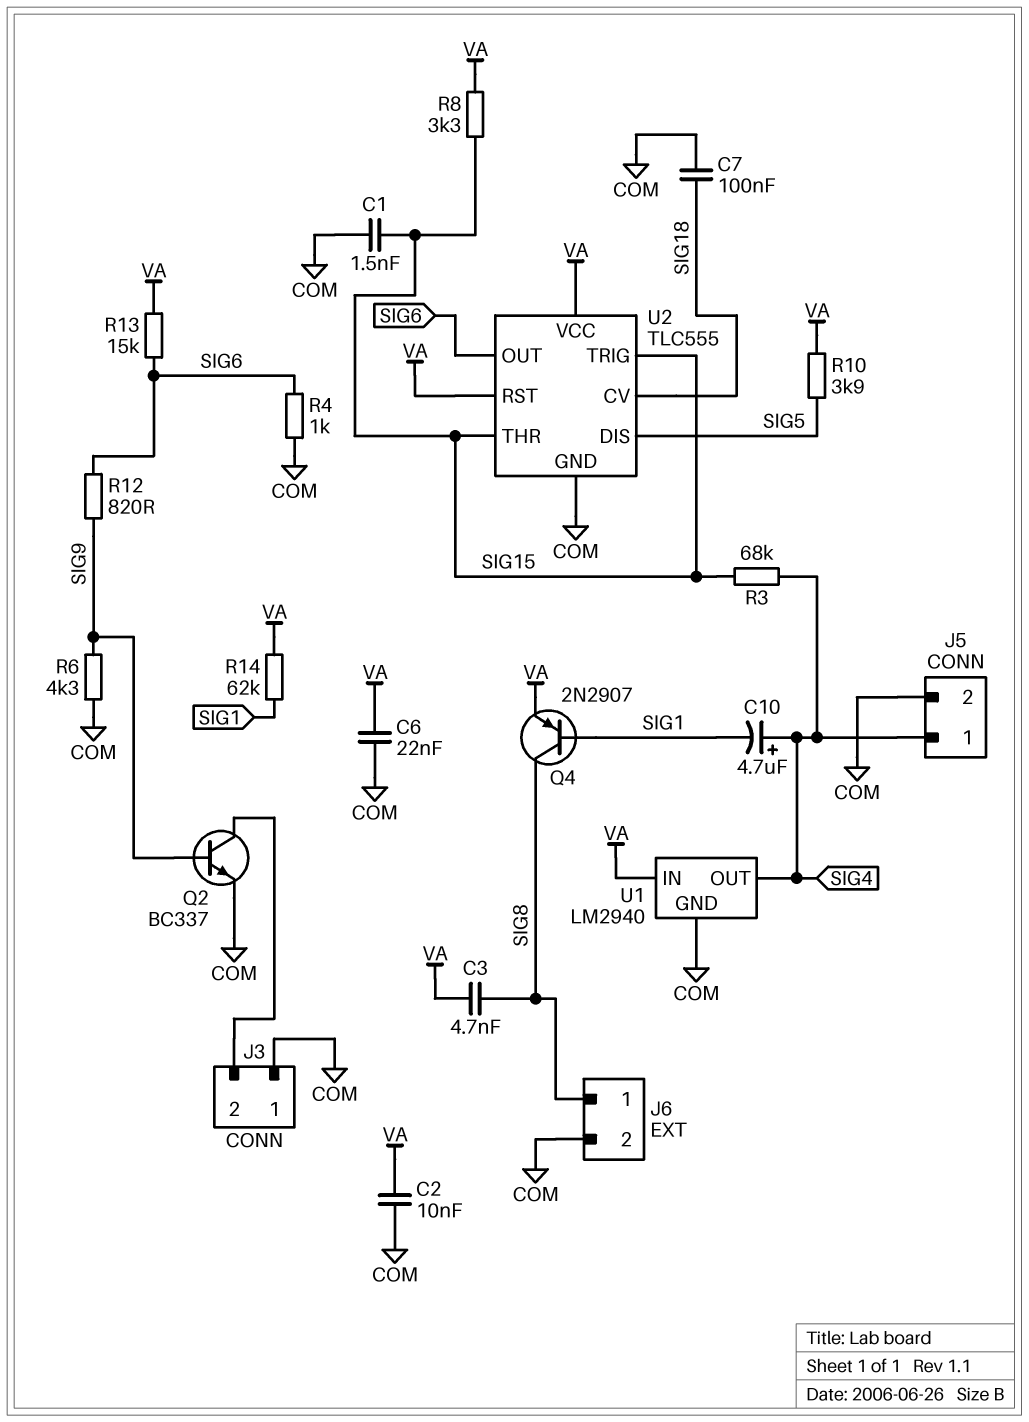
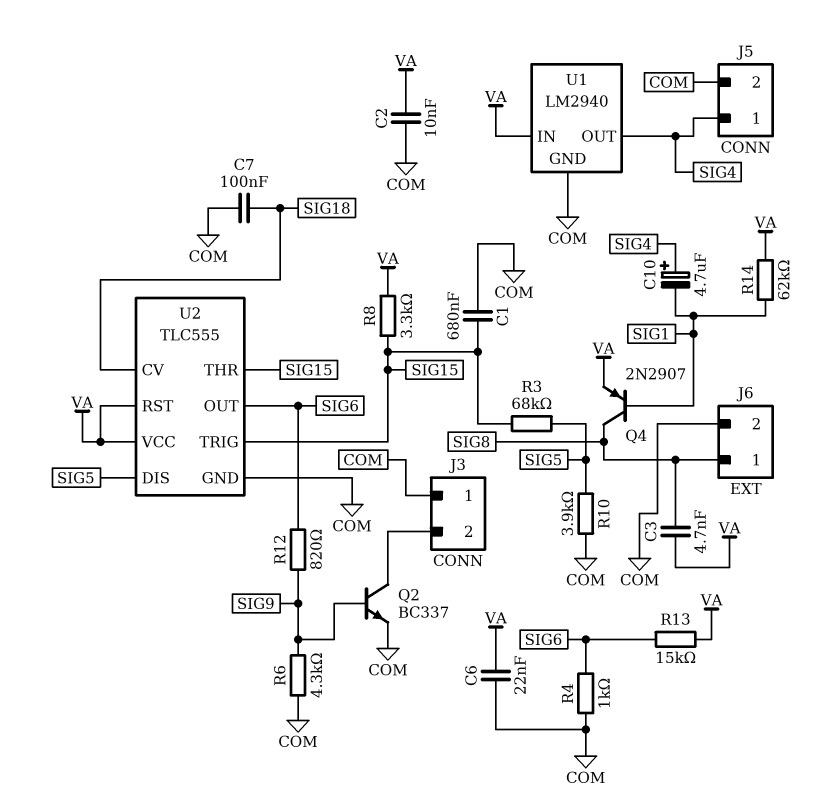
C1: 1.5nF (COM, SIG15) -> 680nF (COM, SIG15)
R3: 68k (SIG4, SIG15) -> 68k (SIG5, SIG15)
R10: 3.9k (SIG5, VA) -> 3.9k (COM, SIG5)

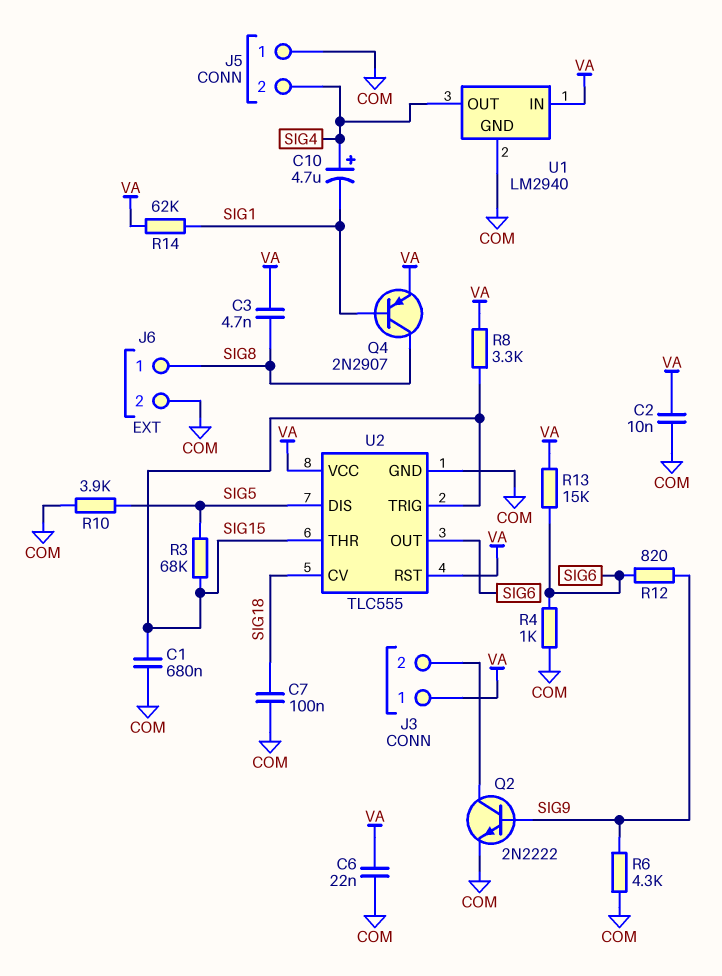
J3 pin 1: COM -> VA
J5 pin 1: SIG4 -> COM
J5 pin 2: COM -> SIG4
Q2: NPN BC337 (B SIG9, C J3/2, E COM) -> NPN 2N2222 (B SIG9, C J3/2, E COM)

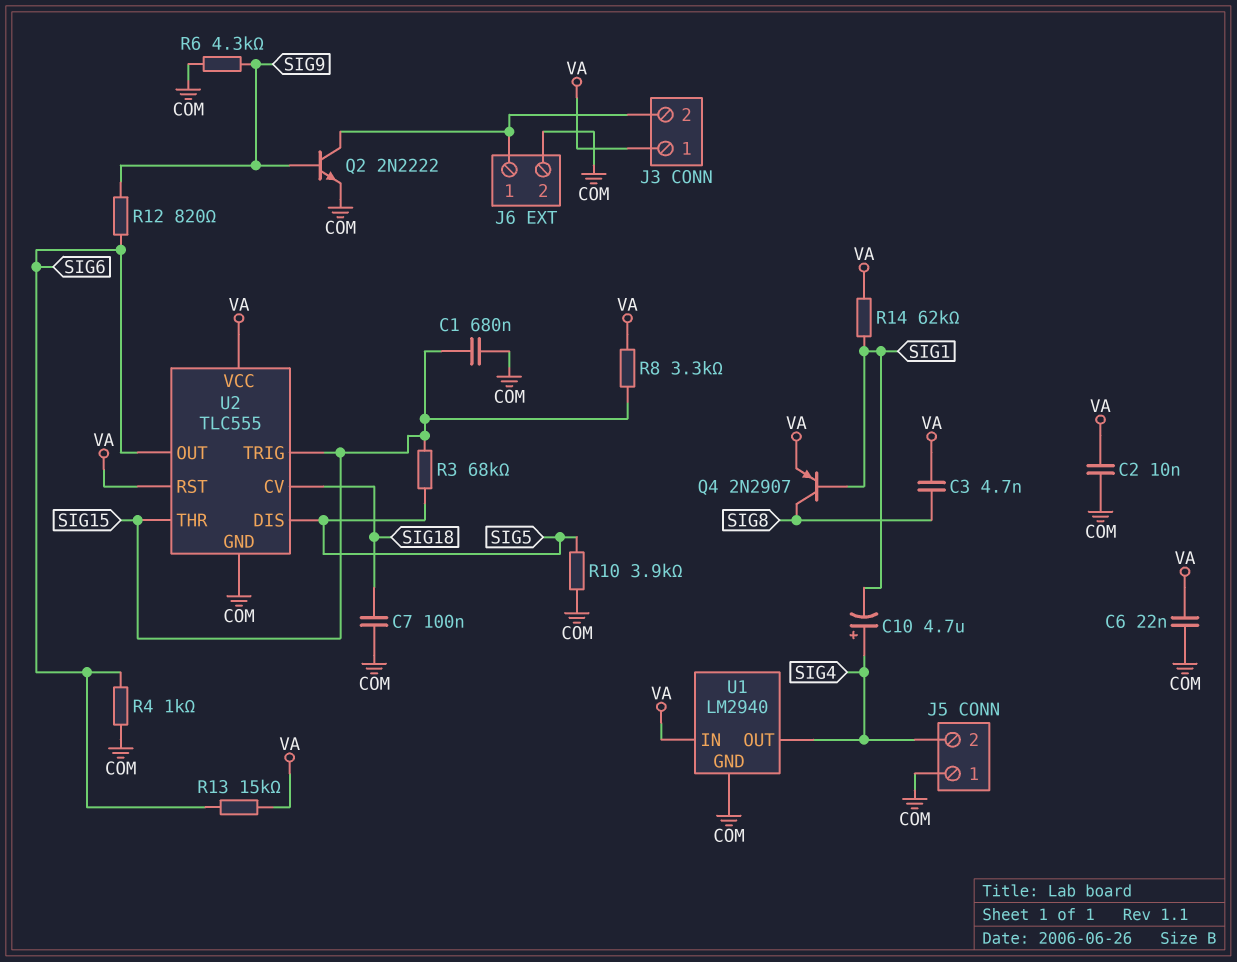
J6 pin 1: SIG8 -> J3/2

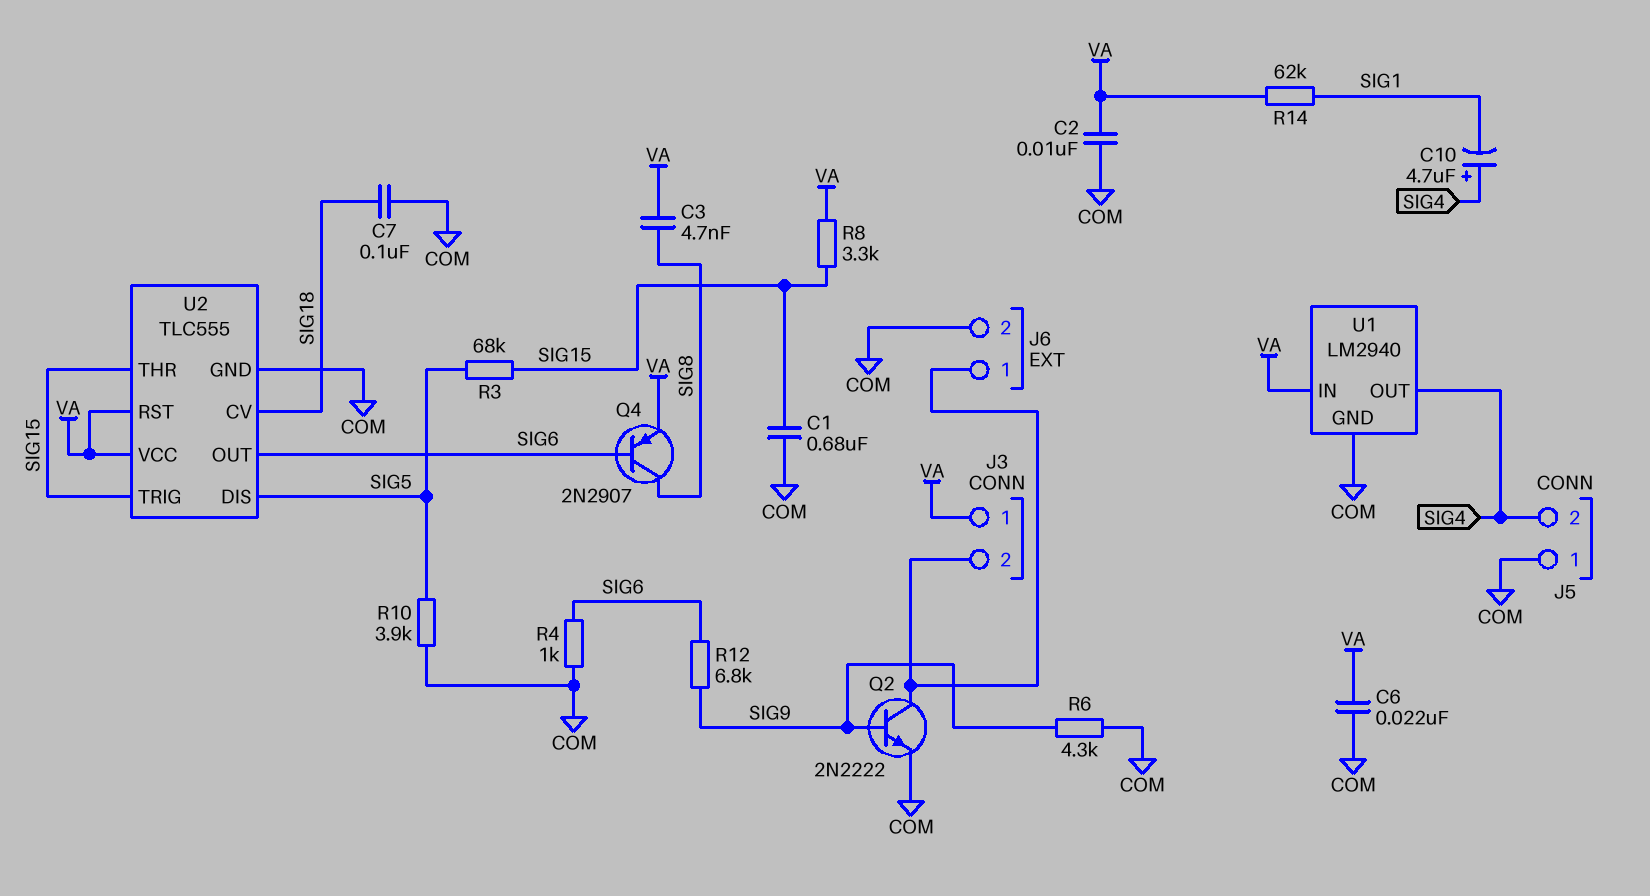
Q4: PNP 2N2907 (B SIG1, C SIG8, E VA) -> PNP 2N2907 (B SIG6, C SIG8, E VA)
R12: 820 (SIG6, SIG9) -> 6.8k (SIG6, SIG9)
R13: 15k (SIG6, VA) -> none

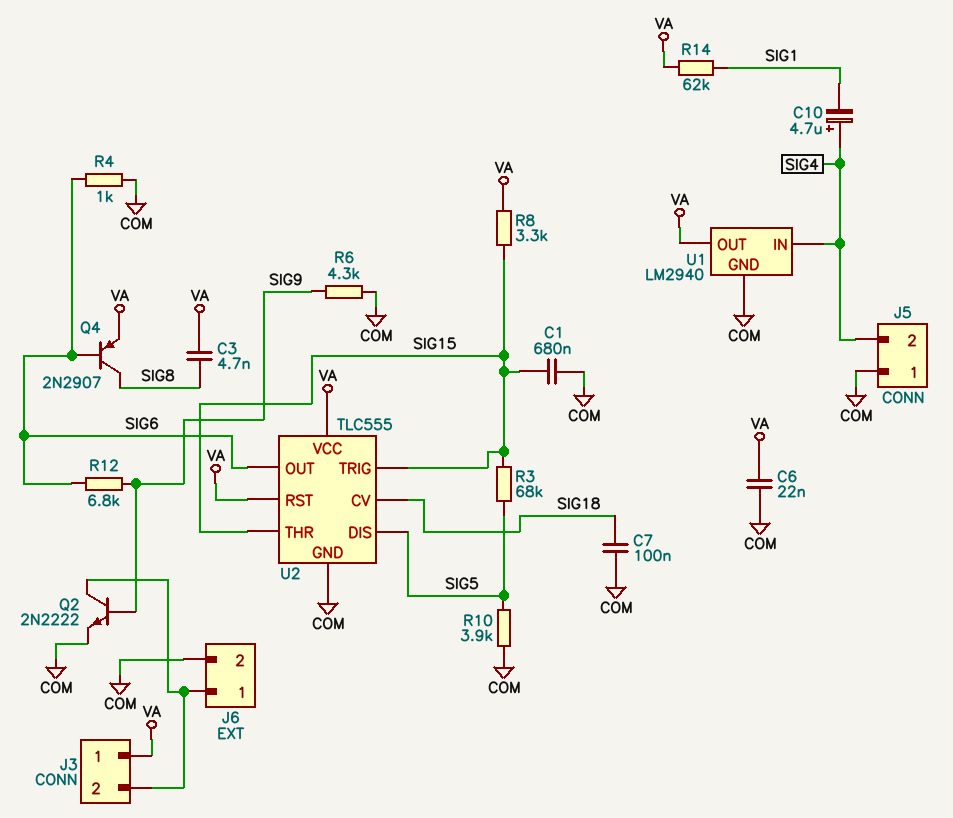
C2: 10nF (COM, VA) -> none
U1 pin IN: VA -> SIG4
U1 pin OUT: SIG4 -> VA

